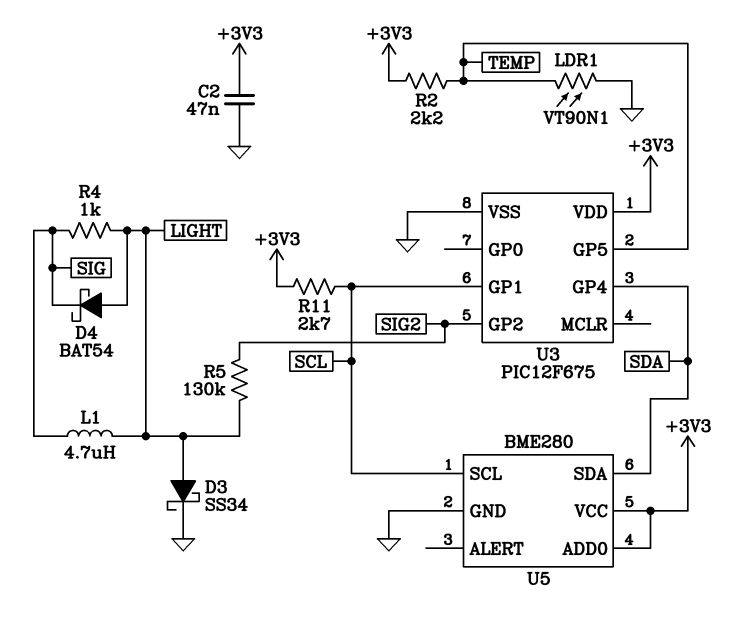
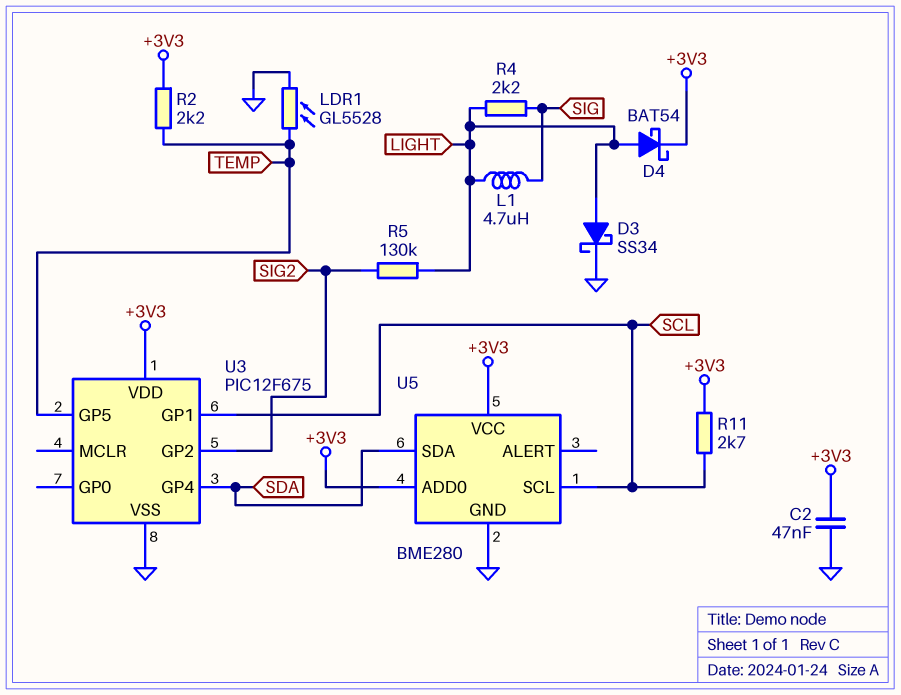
D4: schottky BAT54 (A LIGHT, K SIG) -> schottky BAT54 (A LIGHT, K +3V3)
LDR1: VT90N1 (GND, TEMP) -> GL5528 (GND, TEMP)
R4: 1k (LIGHT, SIG) -> 2.2k (LIGHT, SIG)

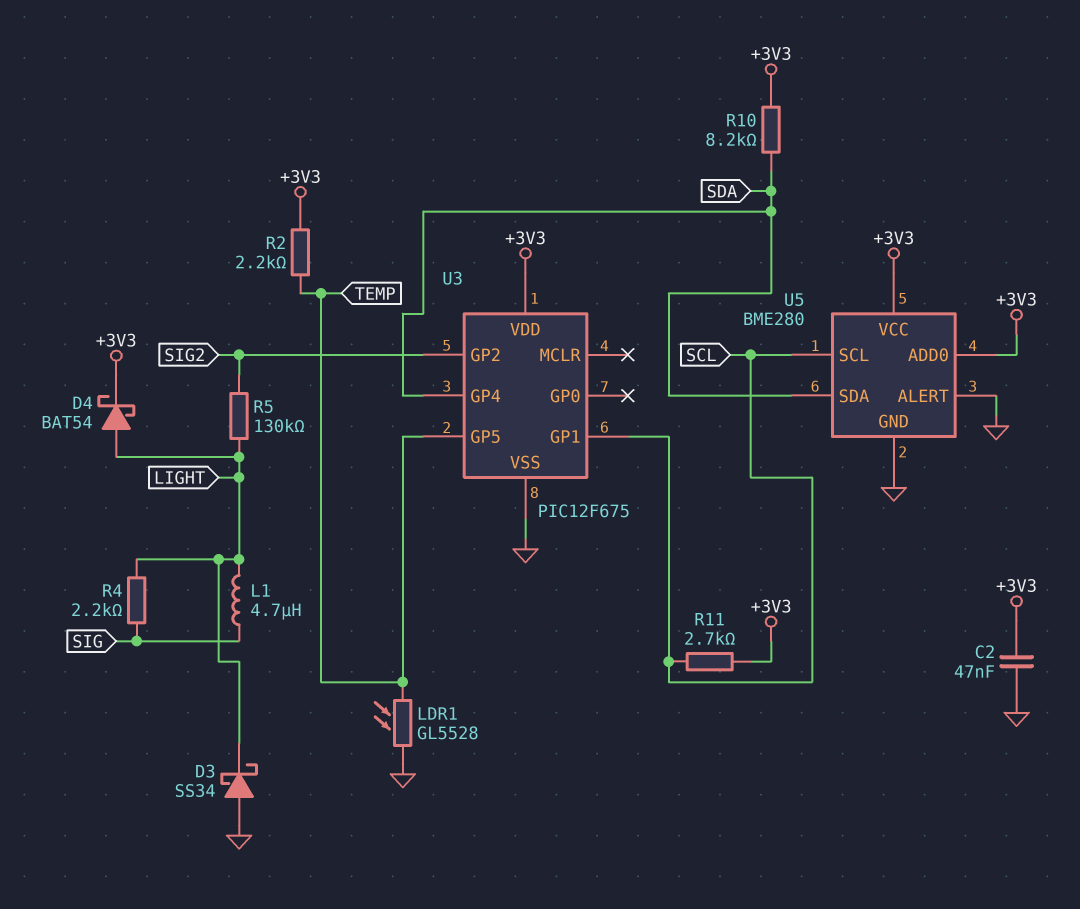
D3: schottky SS34 (A LIGHT, K GND) -> schottky SS34 (A GND, K LIGHT)
R10: none -> 8.2k (+3V3, SDA)
U5 pin ALERT: none -> GND

